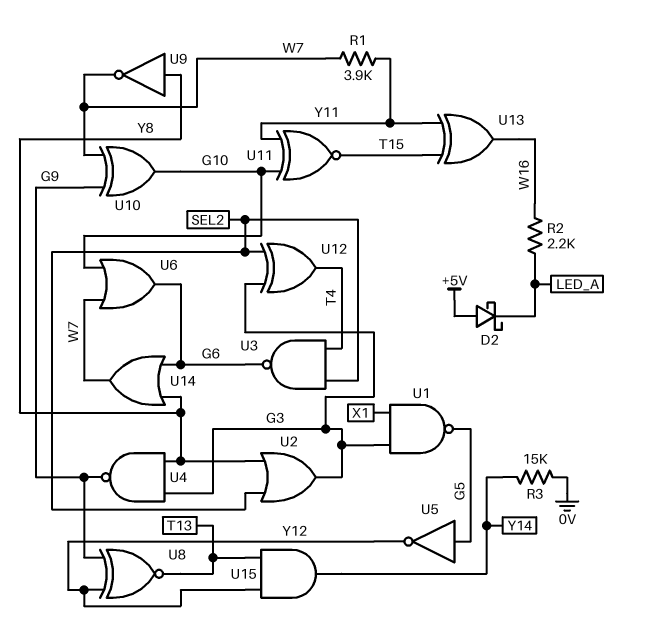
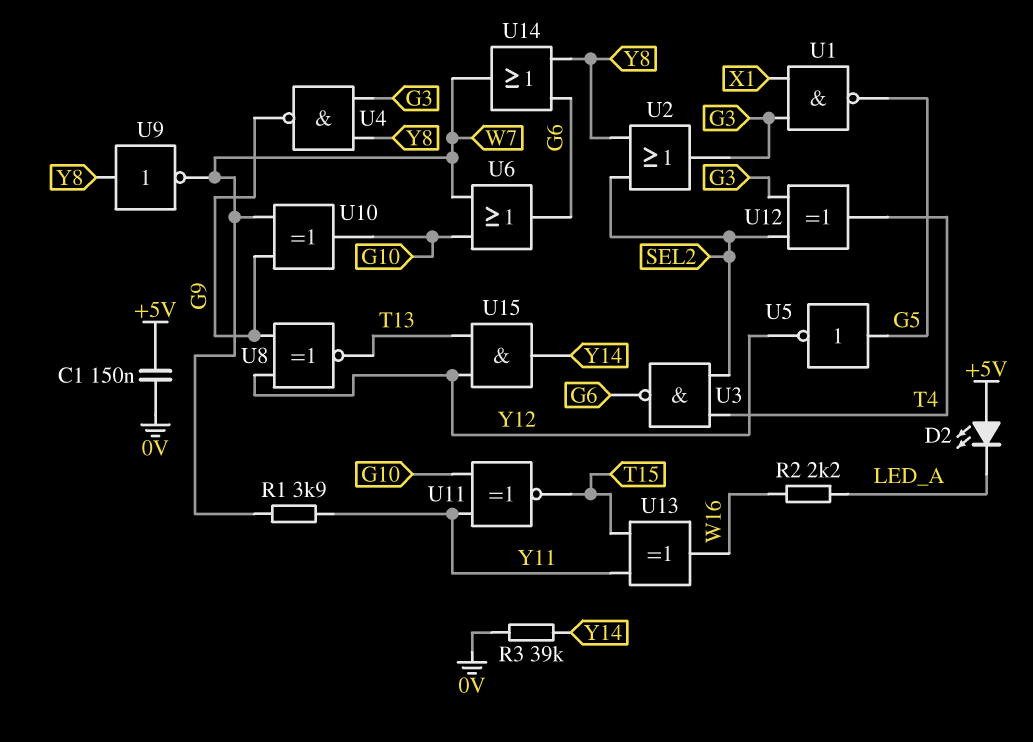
C1: none -> 150nF (+5V, 0V)
D2: schottky (A +5V, K LED_A) -> LED (A +5V, K LED_A)
R3: 15k (0V, Y14) -> 39k (0V, Y14)

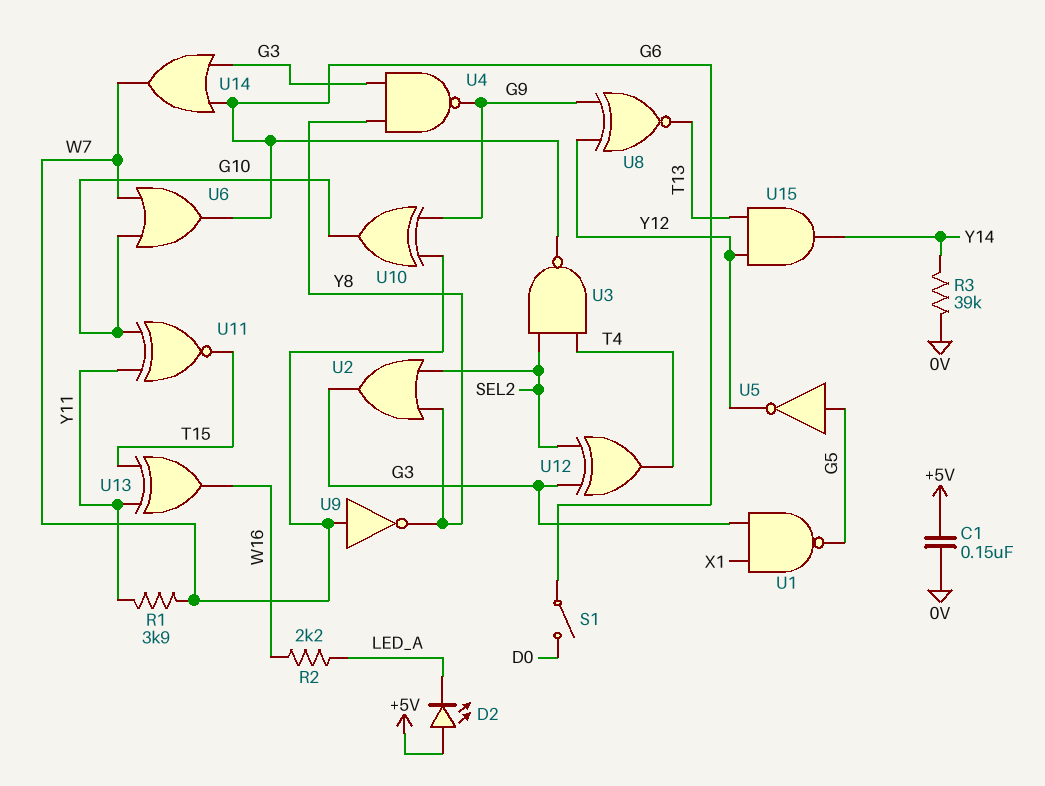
S1: none -> switch (D0, G6)
U9: NOT (in Y8, out W7) -> NOT (in W7, out Y8)
U14: OR (in G6, in Y8, out W7) -> OR (in G3, in G6, out W7)

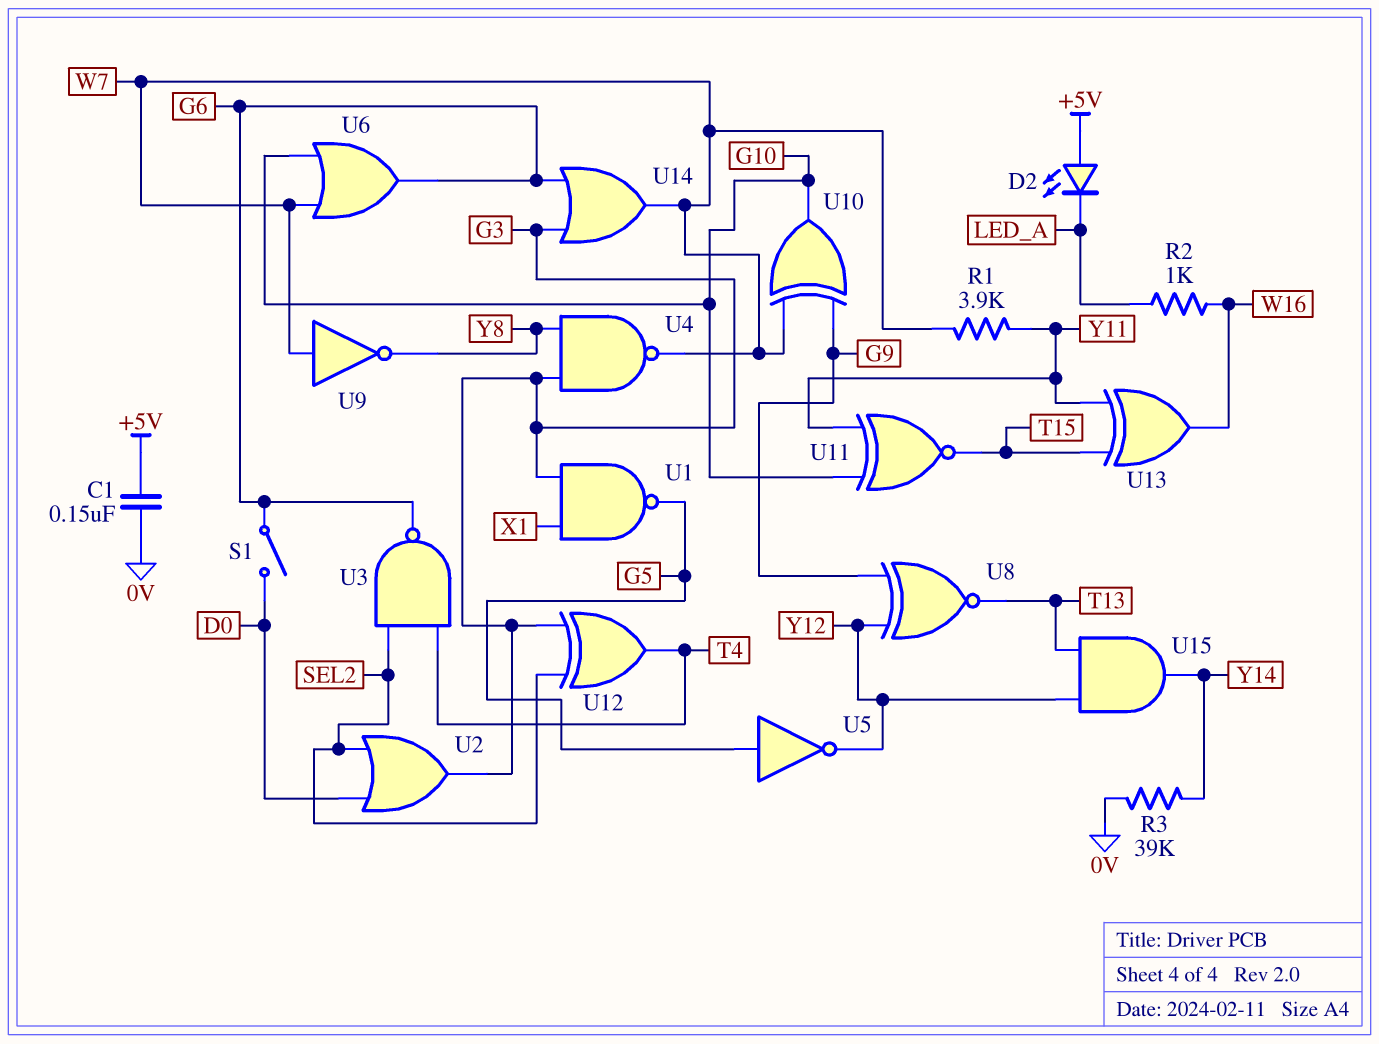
R2: 2.2k (LED_A, W16) -> 1k (LED_A, W16)
U2: OR (in SEL2, in Y8, out G3) -> OR (in D0, in SEL2, out G3)
U4: NAND (in G3, in Y8, out G9) -> NAND (in G3, in Y8, out W7)

